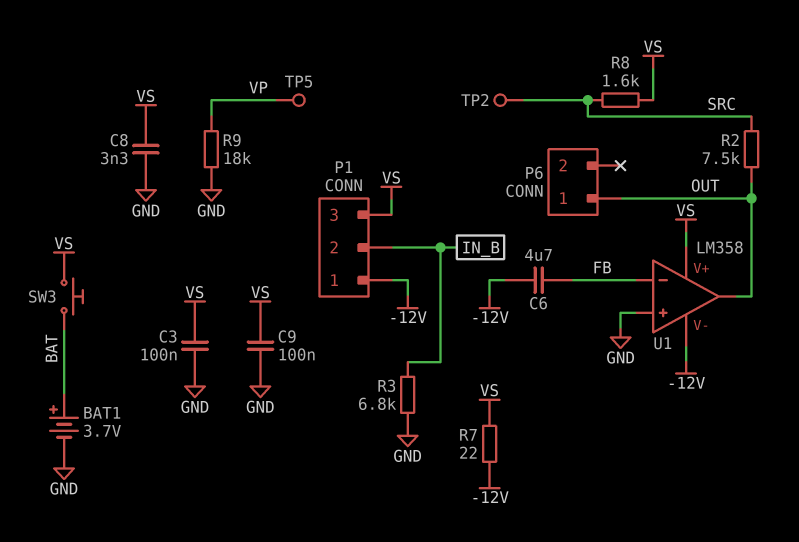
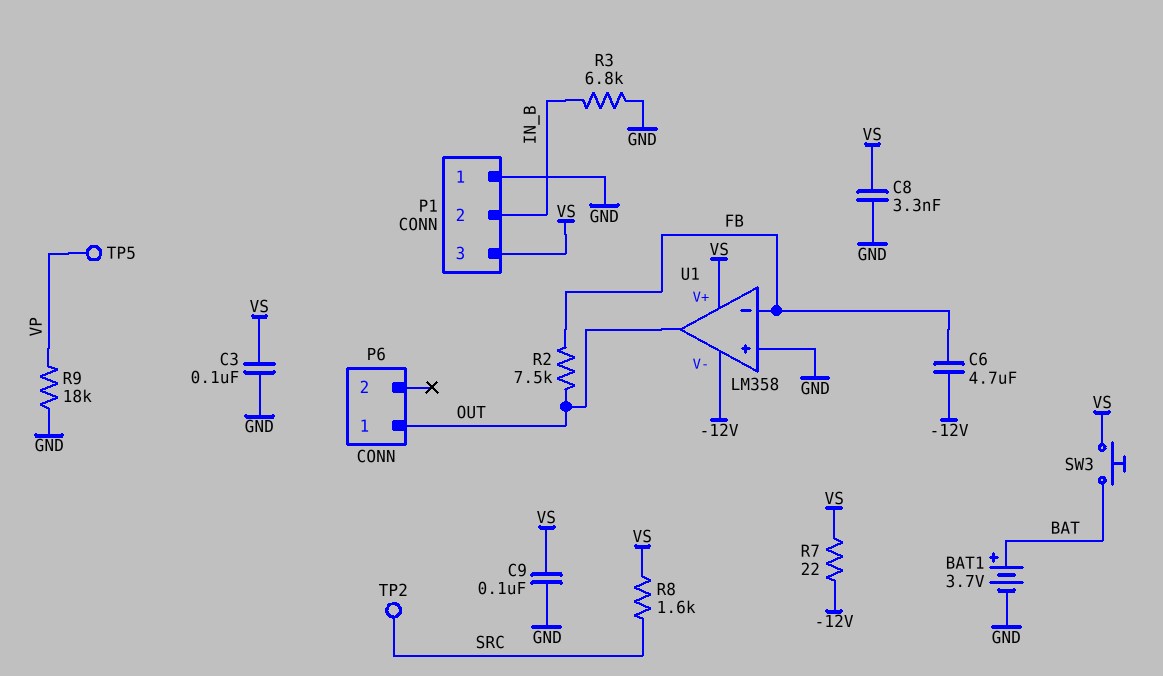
P1 pin 1: -12V -> GND
R2: 7.5k (OUT, SRC) -> 7.5k (FB, OUT)

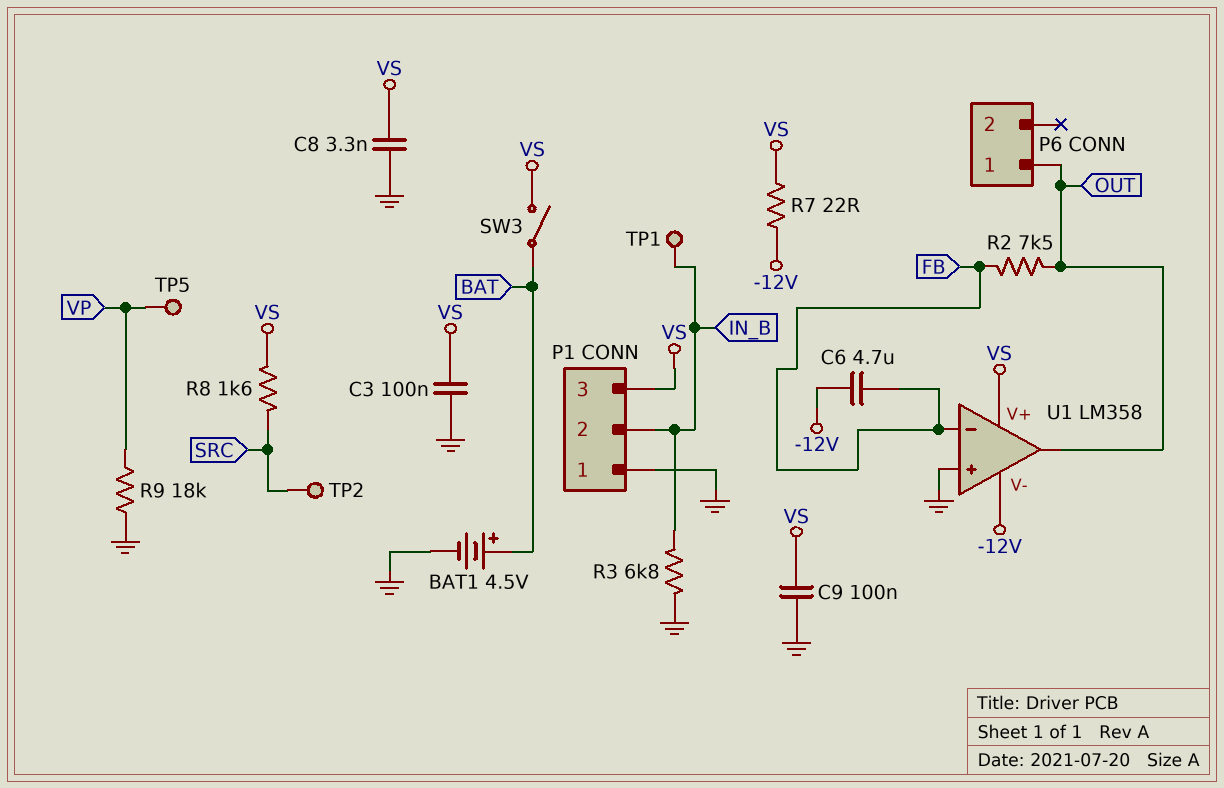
BAT1: 3.7V (plus BAT, minus GND) -> 4.5V (plus BAT, minus GND)
SW3: button (BAT, VS) -> switch (BAT, VS)
TP1: none -> test point (IN_B)

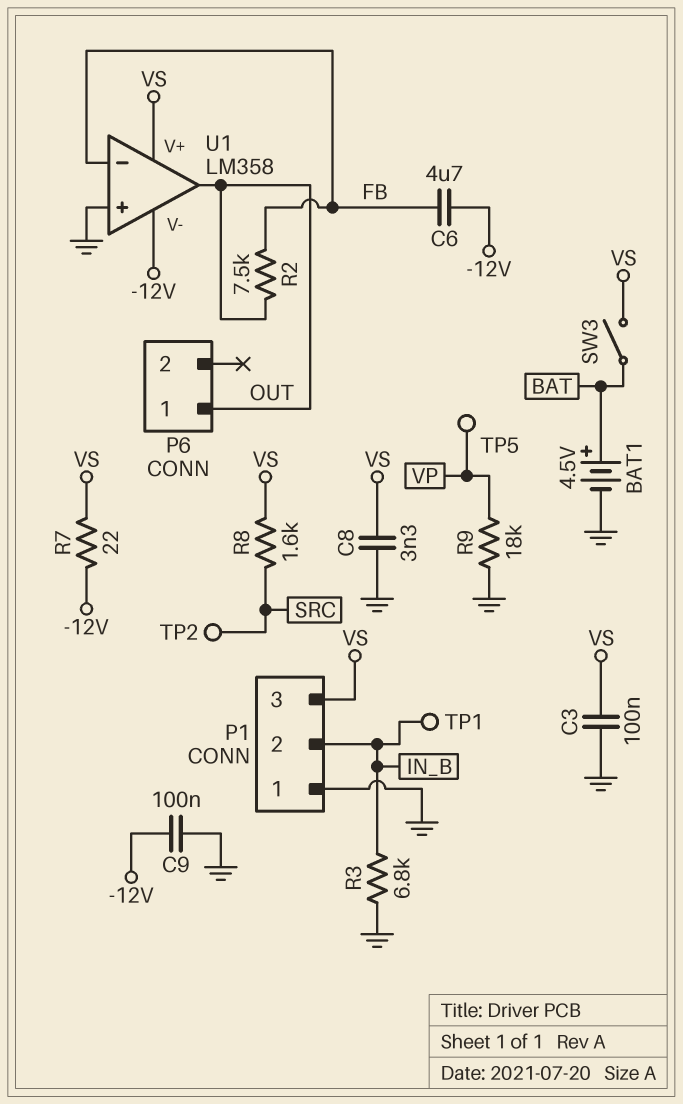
C9: 100nF (GND, VS) -> 100nF (-12V, GND)

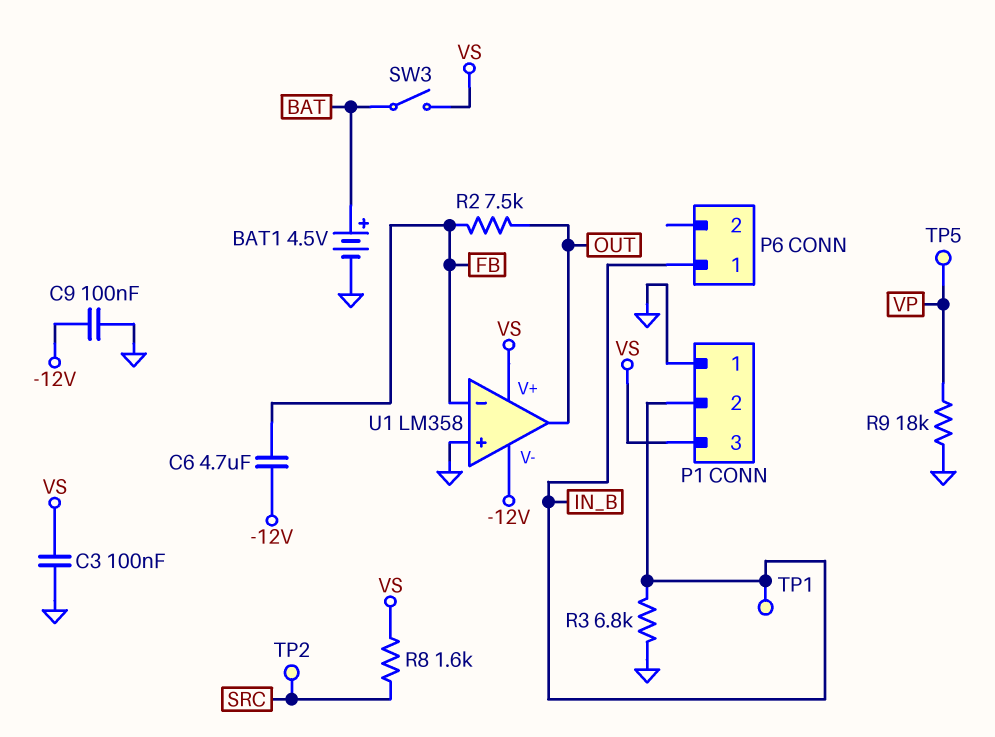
C8: 3.3nF (GND, VS) -> none
P6 pin 1: OUT -> IN_B
R7: 22 (-12V, VS) -> none

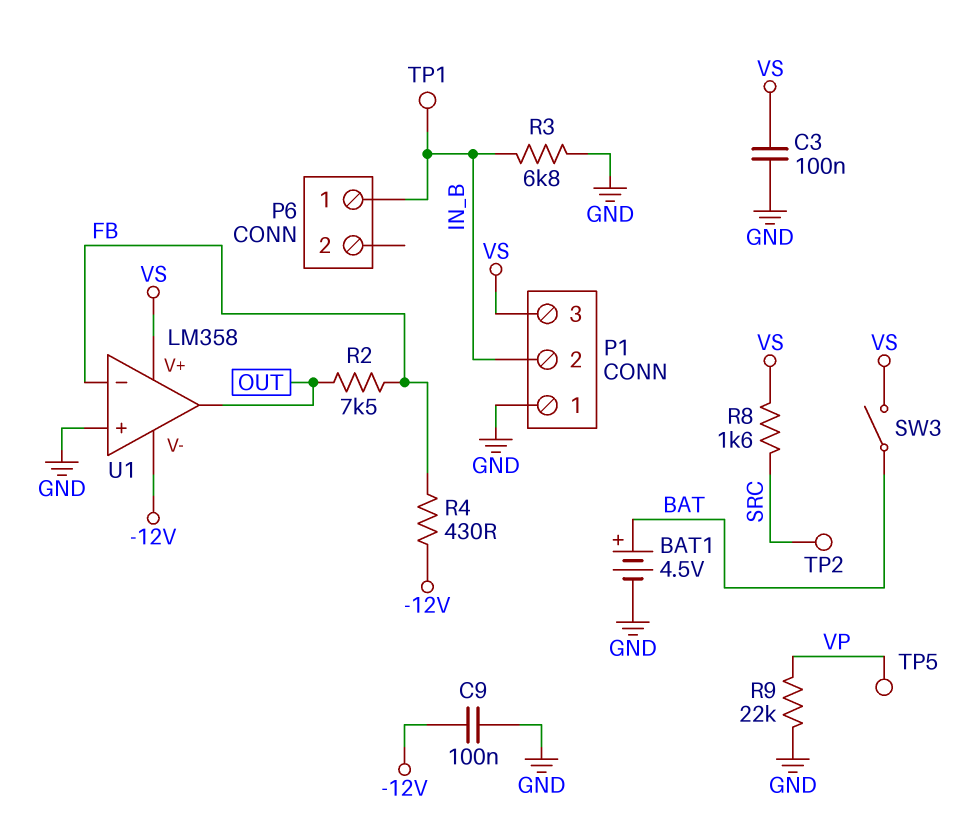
C6: 4.7uF (-12V, FB) -> none
R4: none -> 430 (-12V, FB)
R9: 18k (GND, VP) -> 22k (GND, VP)

